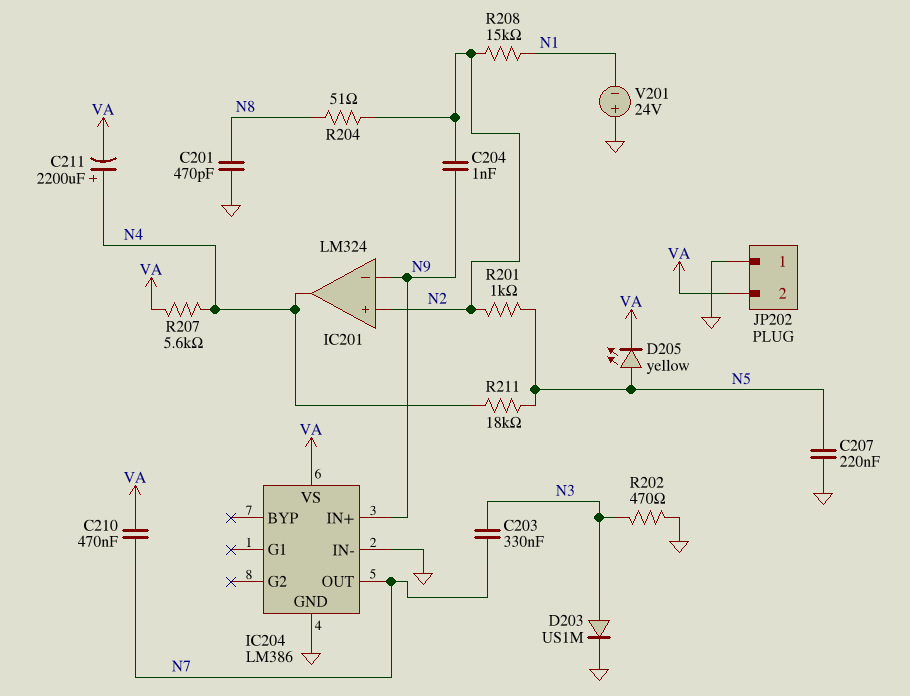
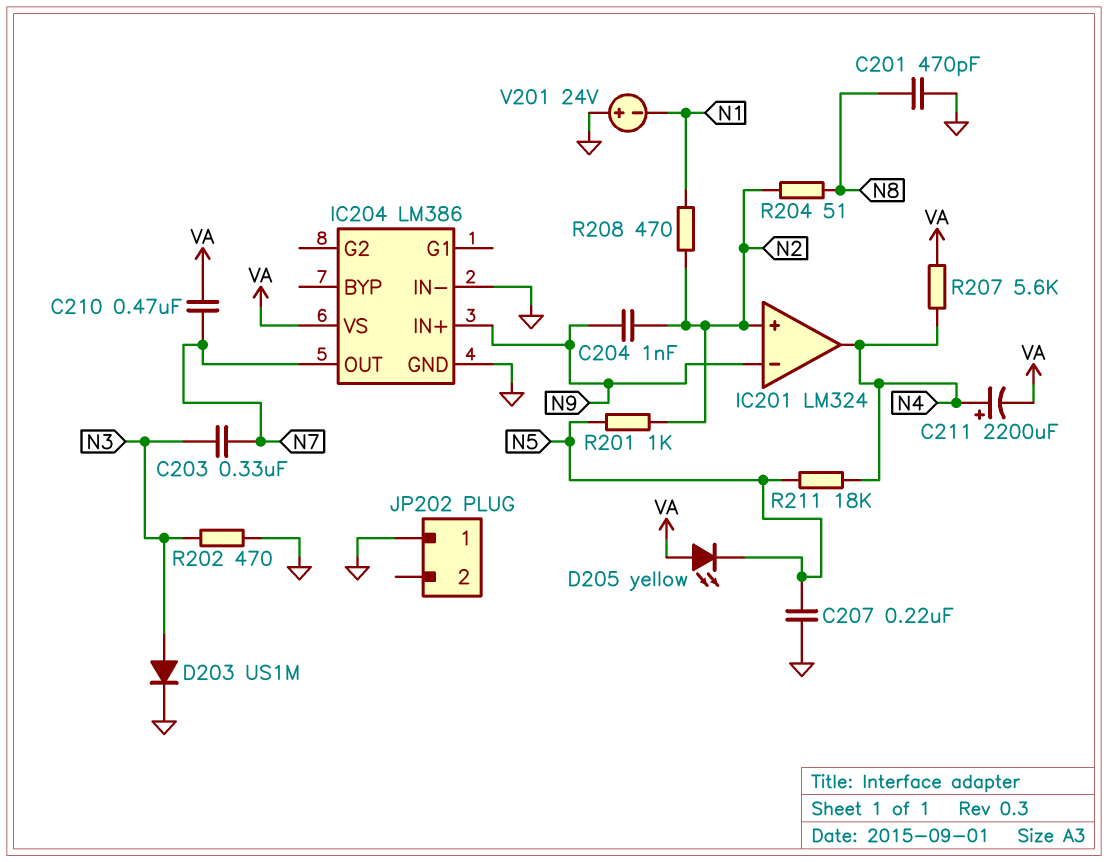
D205: LED yellow (A N5, K VA) -> LED yellow (A VA, K N5)
JP202 pin 2: VA -> none
R208: 15k (N1, N2) -> 470 (N1, N2)

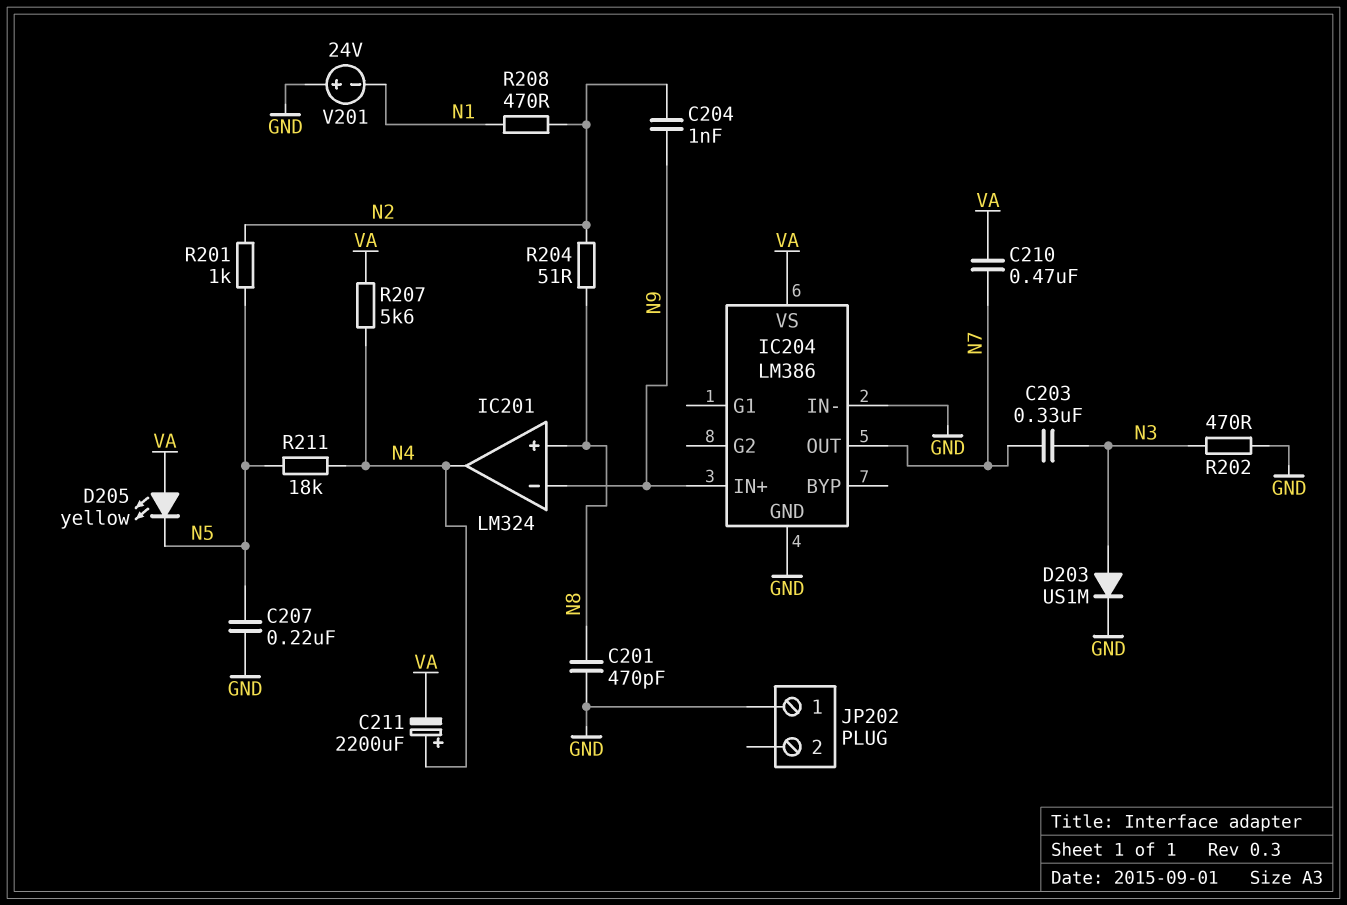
IC201 pin in+: N2 -> N8

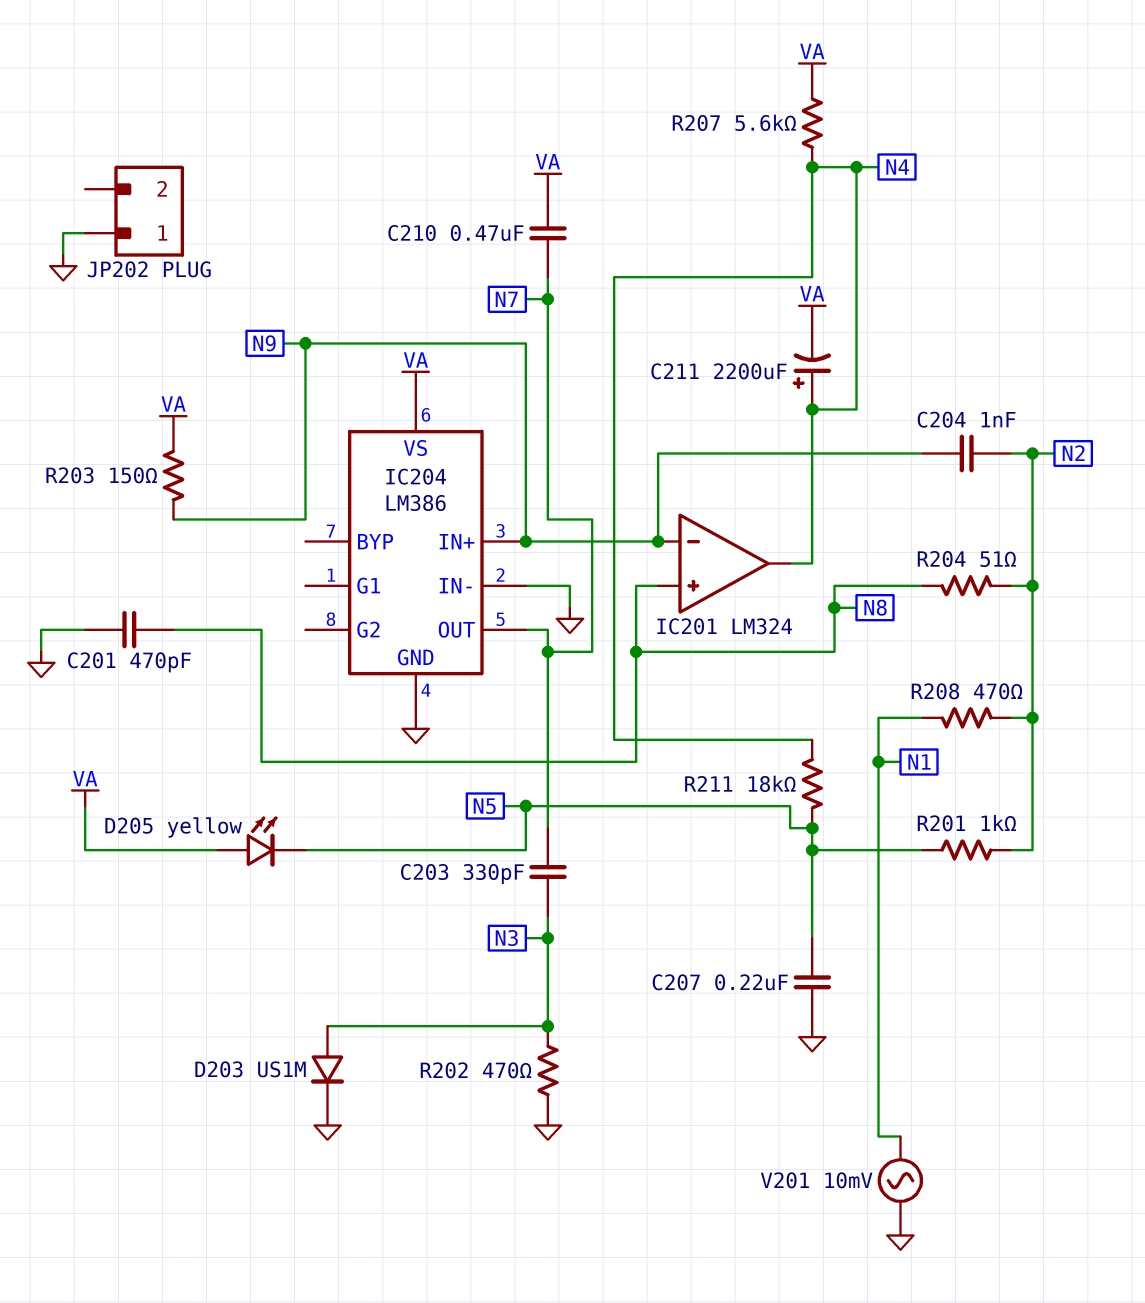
C203: 330nF (N3, N7) -> 330pF (N3, N7)
R203: none -> 150 (N9, VA)
V201: 24V (plus GND, minus N1) -> AC 10mV (GND, N1)

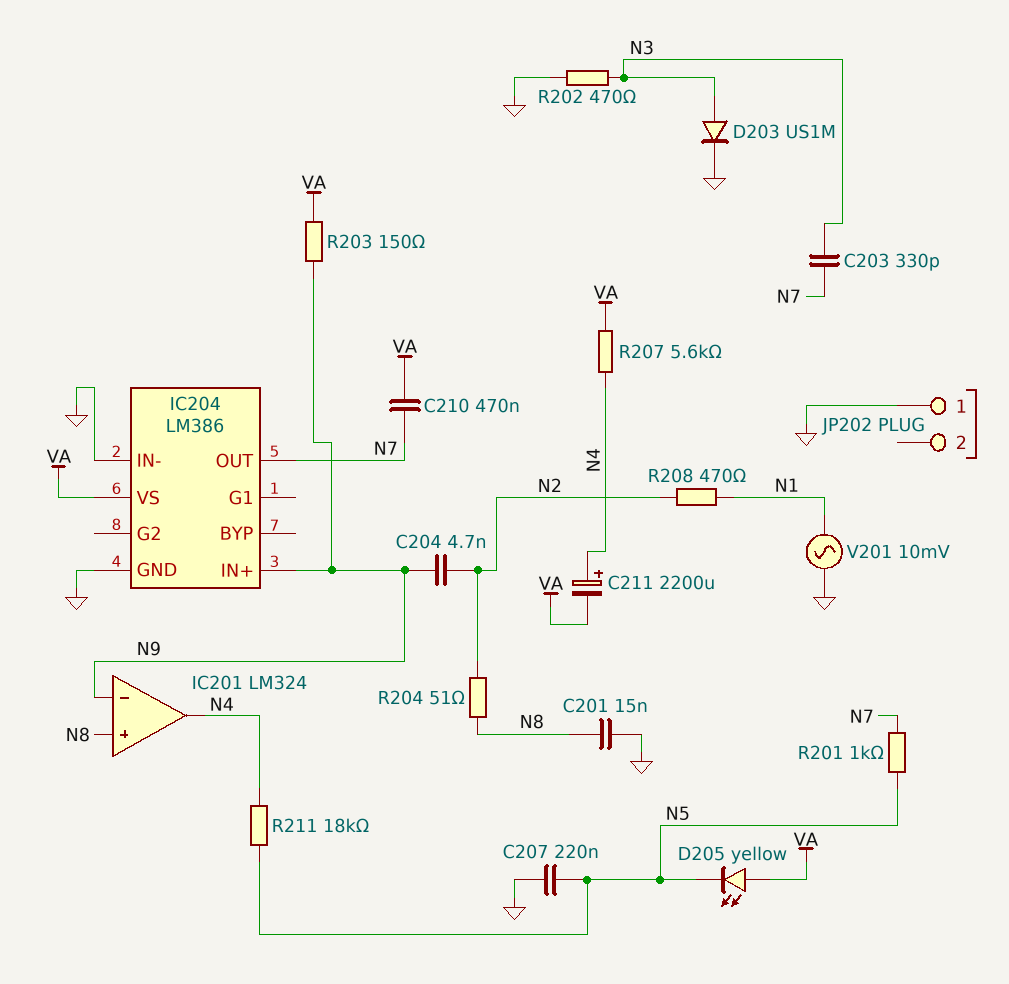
C201: 470pF (GND, N8) -> 15nF (GND, N8)
C204: 1nF (N2, N9) -> 4.7nF (N2, N9)
R201: 1k (N2, N5) -> 1k (N5, N7)

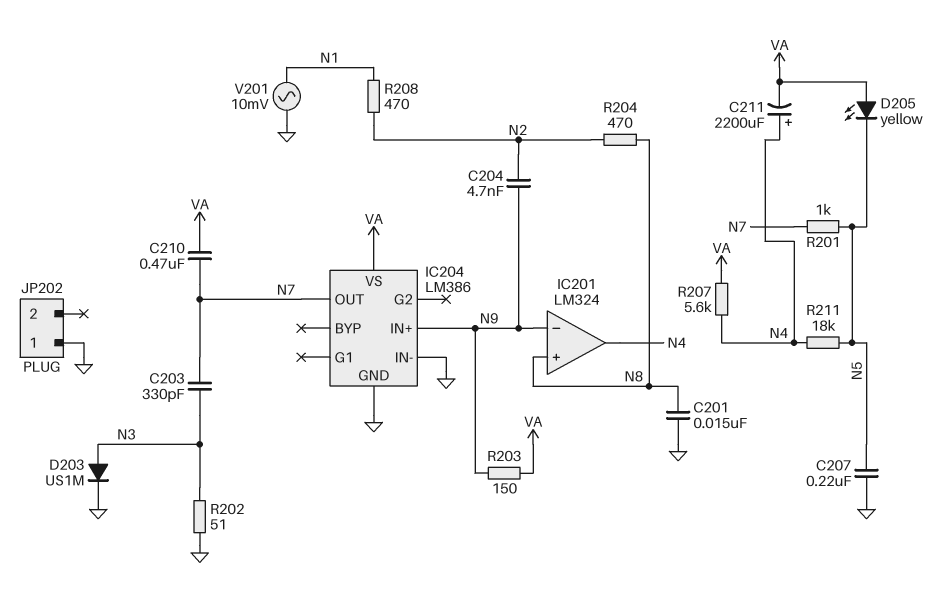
R202: 470 (GND, N3) -> 51 (GND, N3)
R204: 51 (N2, N8) -> 470 (N2, N8)

